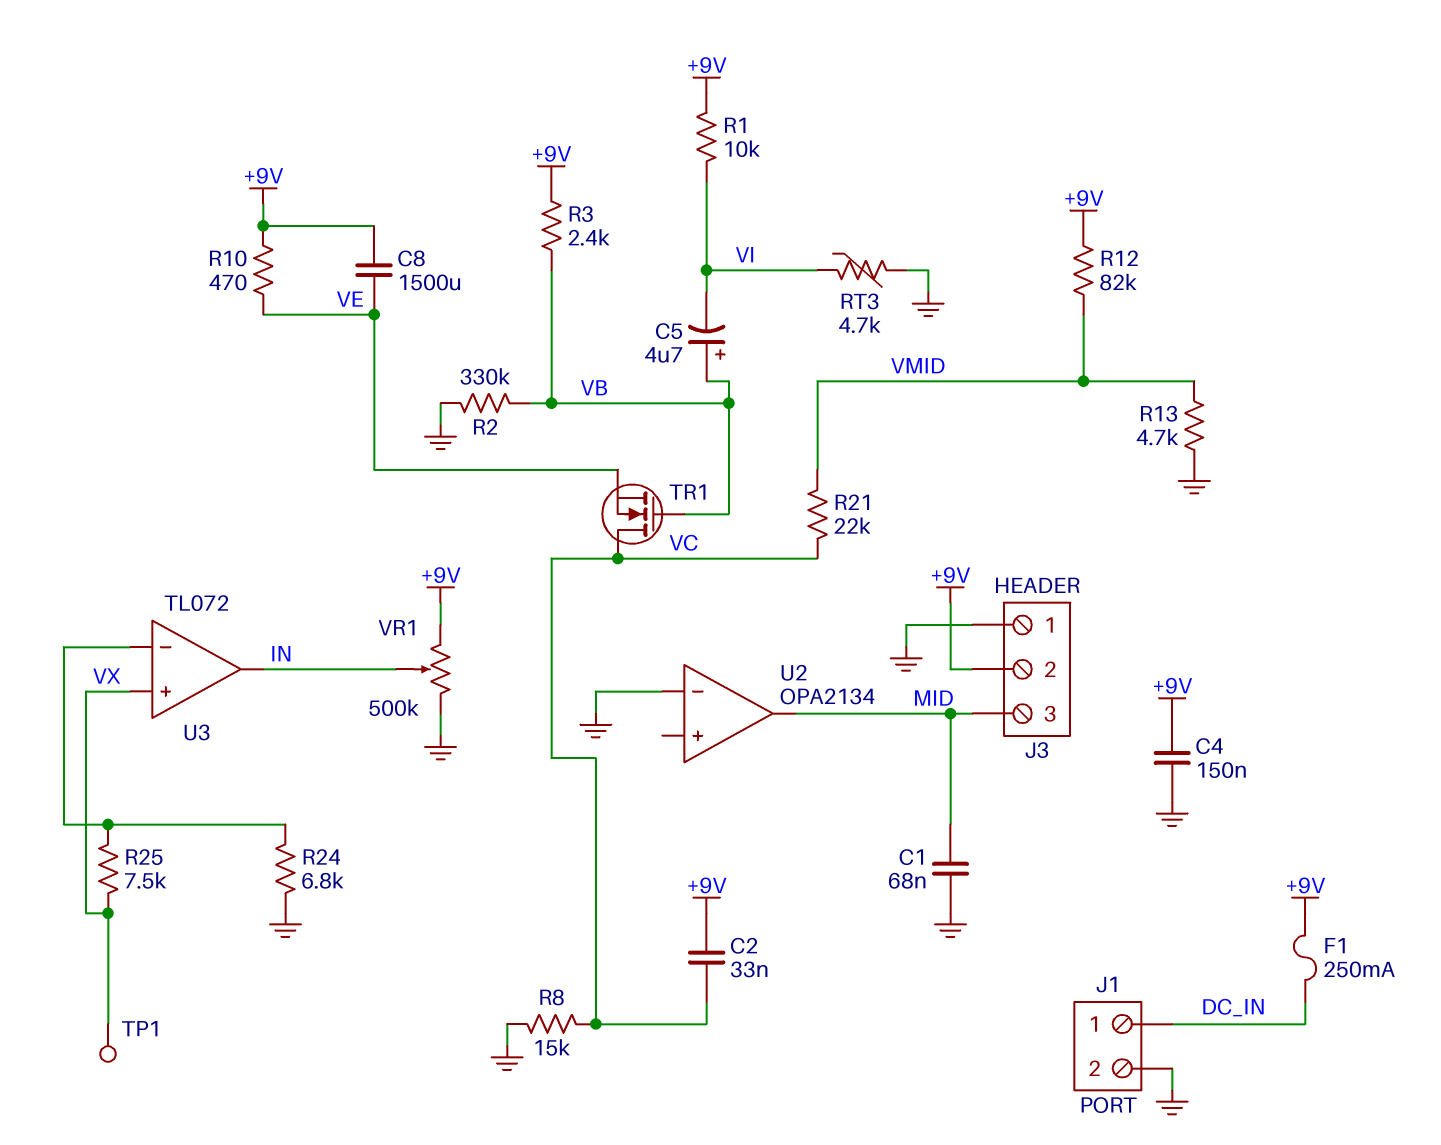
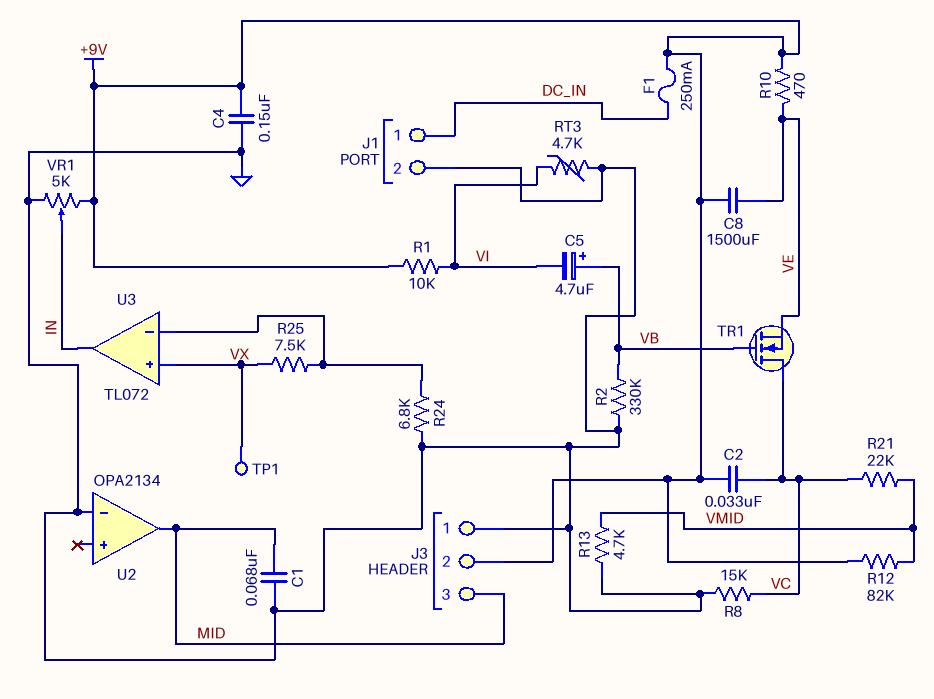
R3: 2.4k (+9V, VB) -> none
VR1: 500k (+9V, GND, wiper IN) -> 5k (+9V, GND, wiper IN)

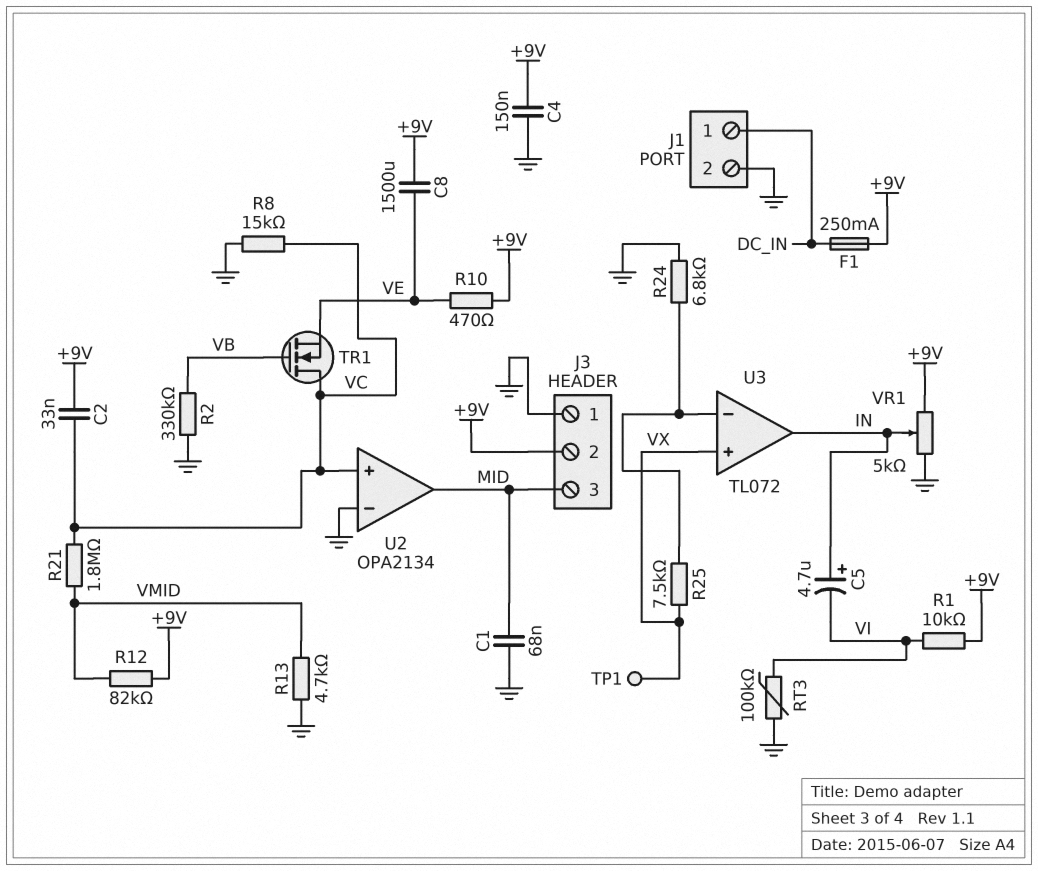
C5: 4.7uF (plus VB, minus VI) -> 4.7uF (plus IN, minus VI)
R21: 22k (VC, VMID) -> 1.8M (VC, VMID)
RT3: 4.7k (GND, VI) -> 100k (GND, VI)
U2 pin in+: none -> VC

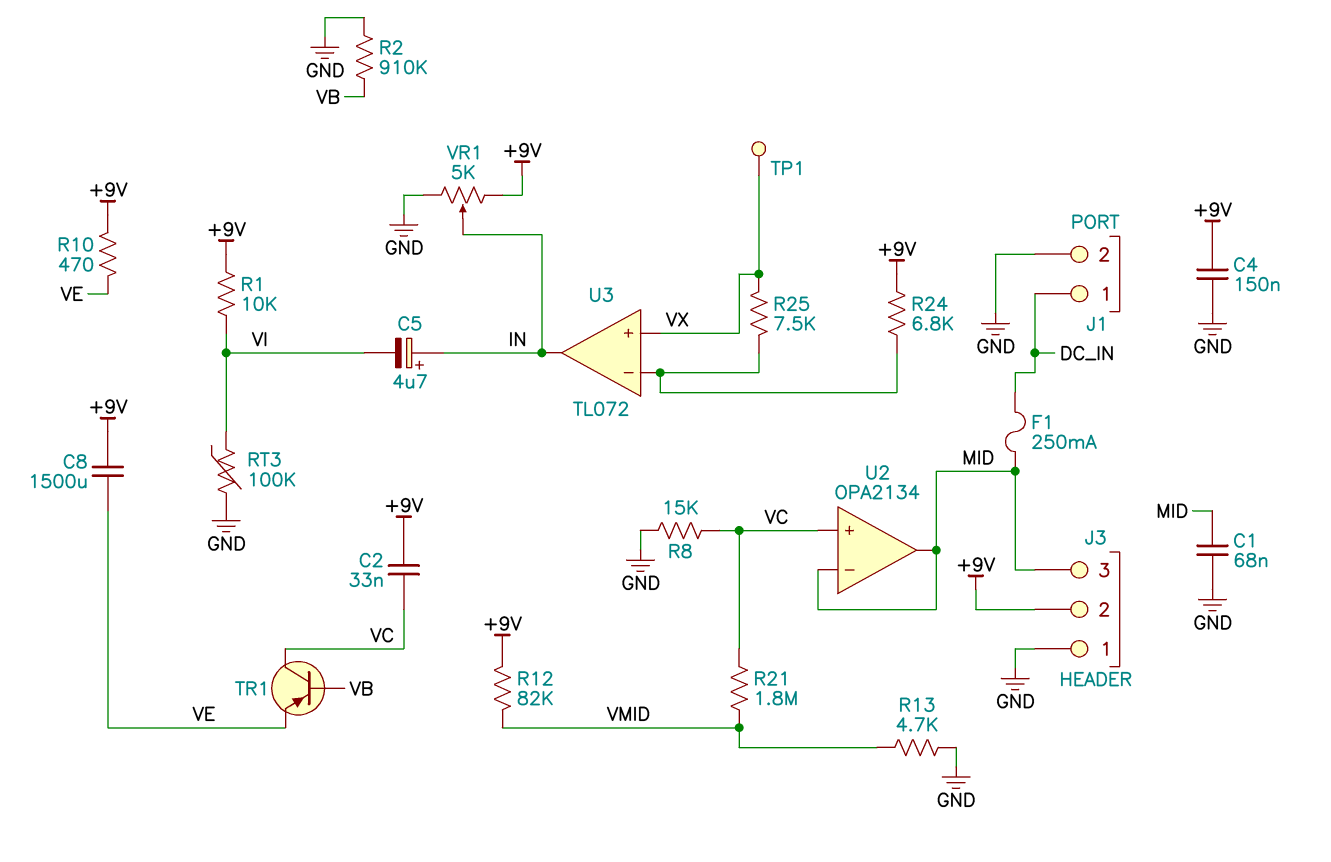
F1: 250mA (+9V, DC_IN) -> 250mA (DC_IN, MID)
R2: 330k (GND, VB) -> 910k (GND, VB)
R24: 6.8k (GND, U3/in-) -> 6.8k (+9V, U3/in-)
TR1: NMOS (G VB, D VC, S VE) -> PNP (B VB, C VC, E VE)
U2 pin in-: GND -> MID

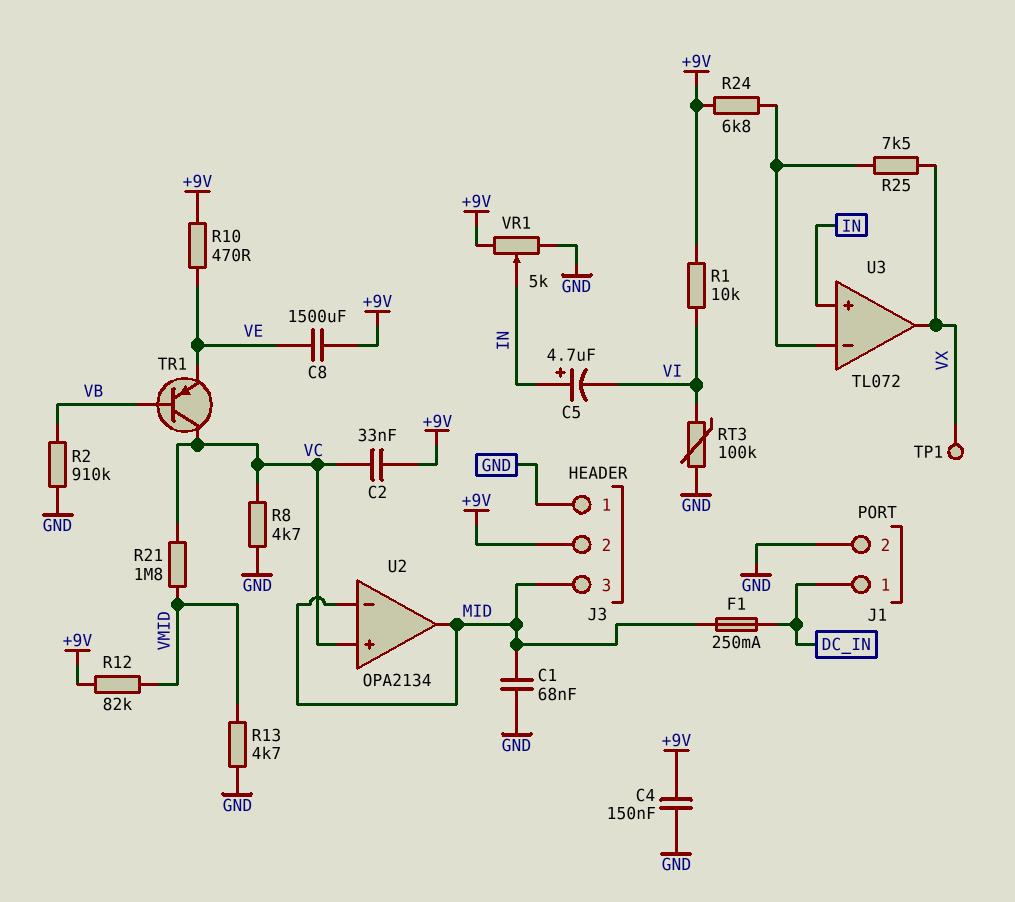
R8: 15k (GND, VC) -> 4.7k (GND, VC)
U3 pin in+: VX -> IN
U3 pin out: IN -> VX

